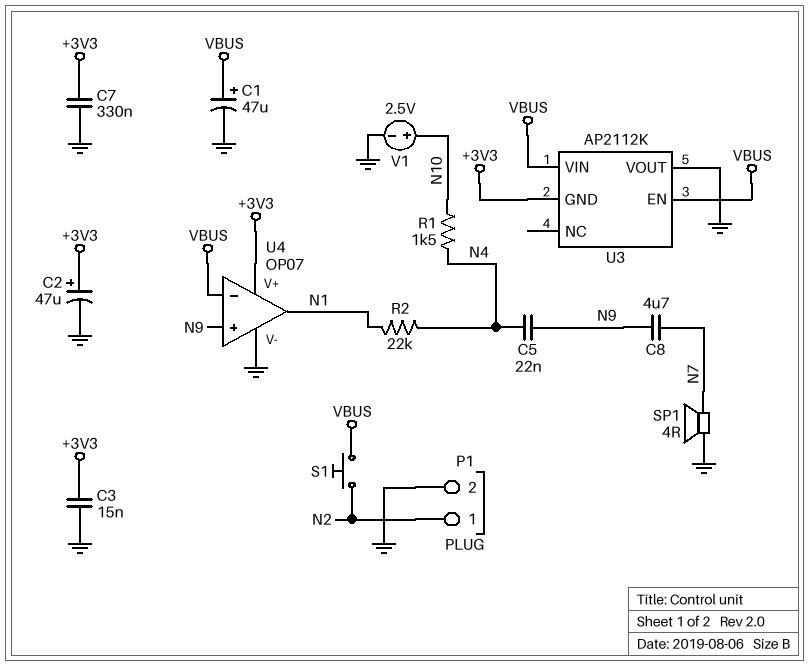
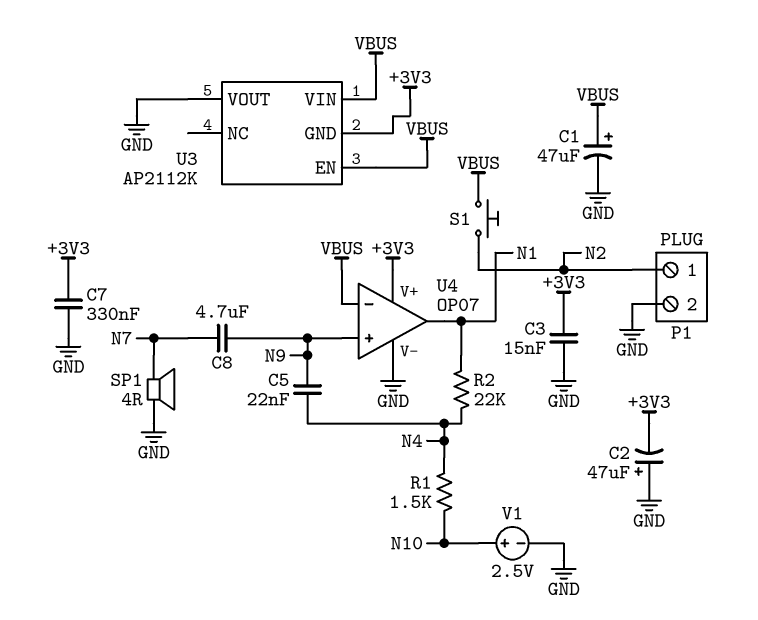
C2: 47uF (plus +3V3, minus GND) -> 47uF (plus GND, minus +3V3)

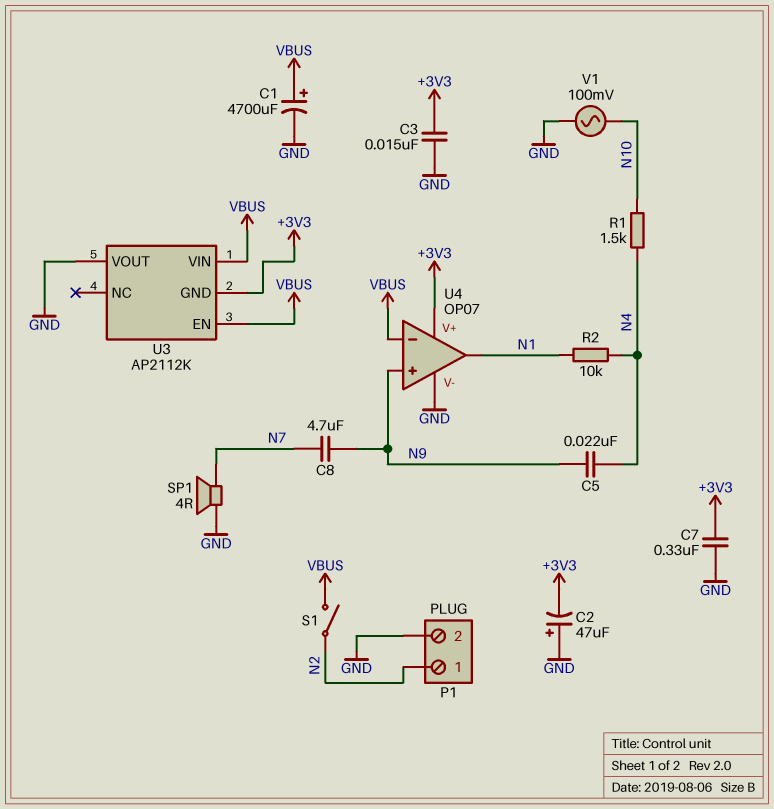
C1: 47uF (plus VBUS, minus GND) -> 4700uF (plus VBUS, minus GND)
R2: 22k (N1, N4) -> 10k (N1, N4)
S1: button (N2, VBUS) -> switch (N2, VBUS)
V1: 2.5V (plus N10, minus GND) -> AC 100mV (GND, N10)

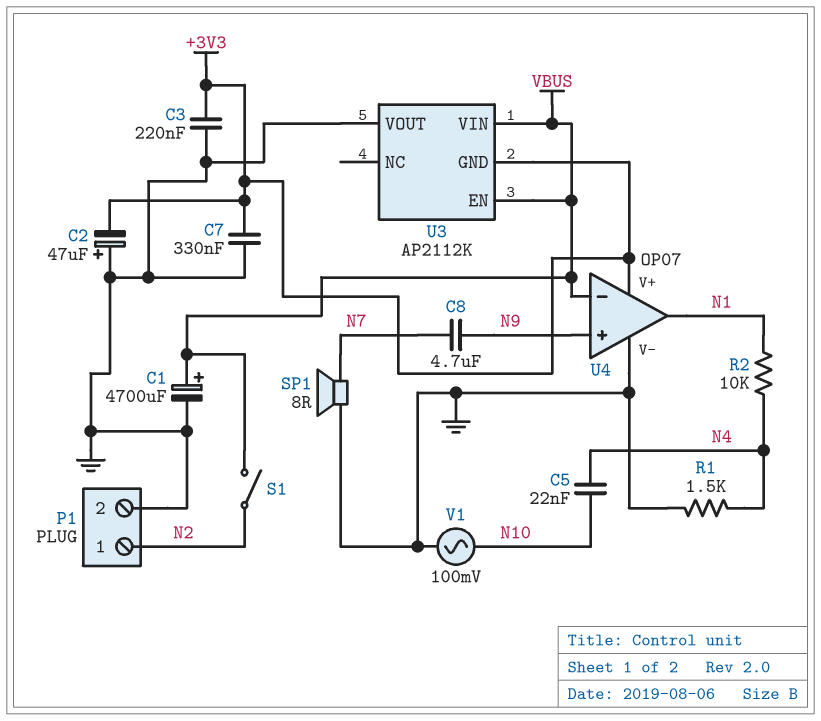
C3: 15nF (+3V3, GND) -> 220nF (+3V3, GND)
C5: 22nF (N4, N9) -> 22nF (N4, N10)
R1: 1.5k (N4, N10) -> 1.5k (GND, N4)
SP1: speaker 4R (GND, N7) -> speaker 8R (GND, N7)

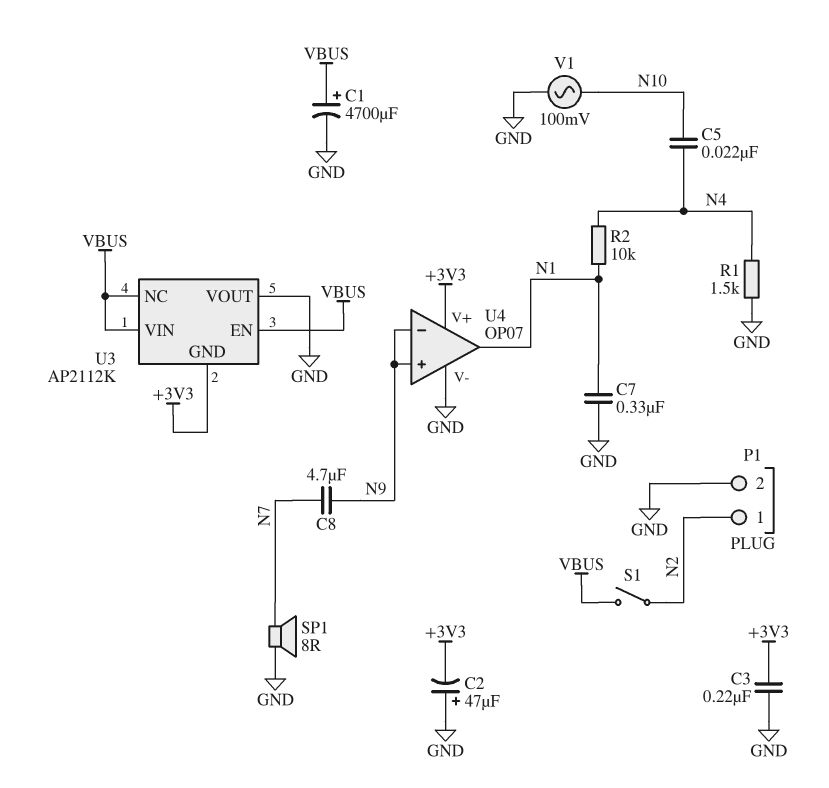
C7: 330nF (+3V3, GND) -> 330nF (GND, N1)
U3 pin NC: none -> VBUS
U4 pin in-: VBUS -> N9

